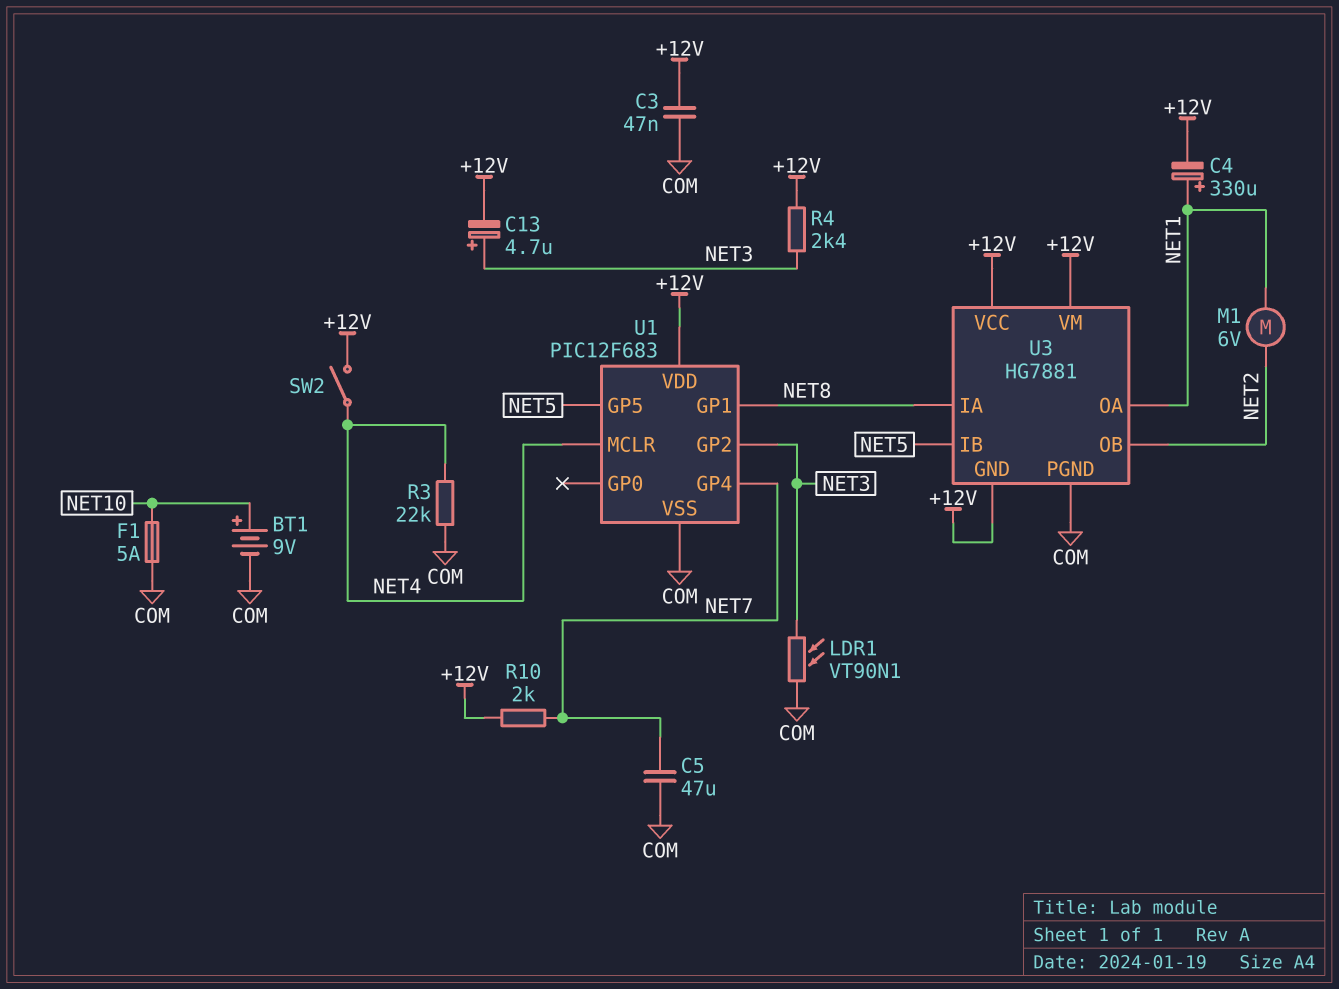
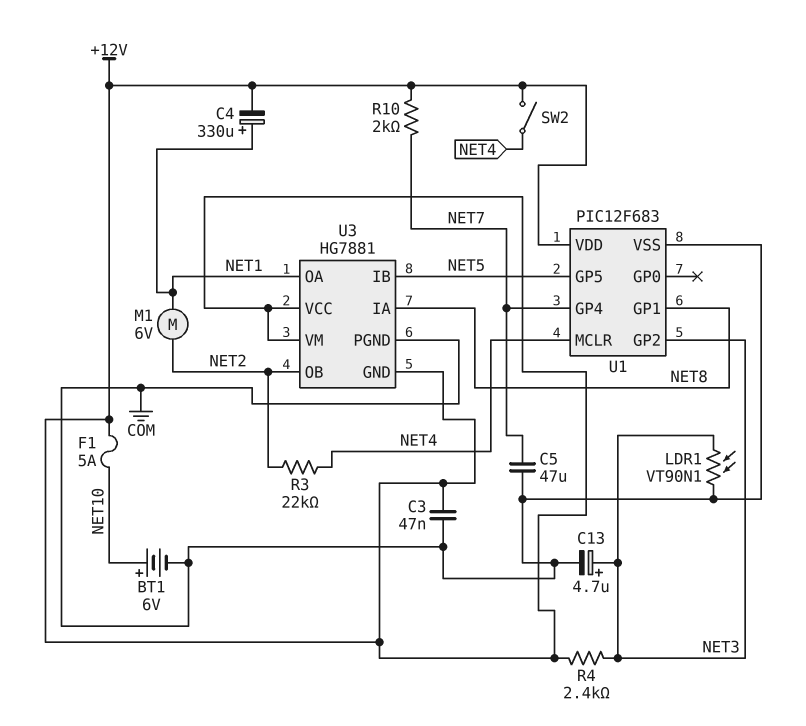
BT1: 9V (plus NET10, minus COM) -> 6V (plus NET10, minus COM)
C13: 4.7uF (plus NET3, minus +12V) -> 4.7uF (plus NET3, minus COM)
F1: 5A (COM, NET10) -> 5A (+12V, NET10)
R3: 22k (COM, NET4) -> 22k (NET2, NET4)

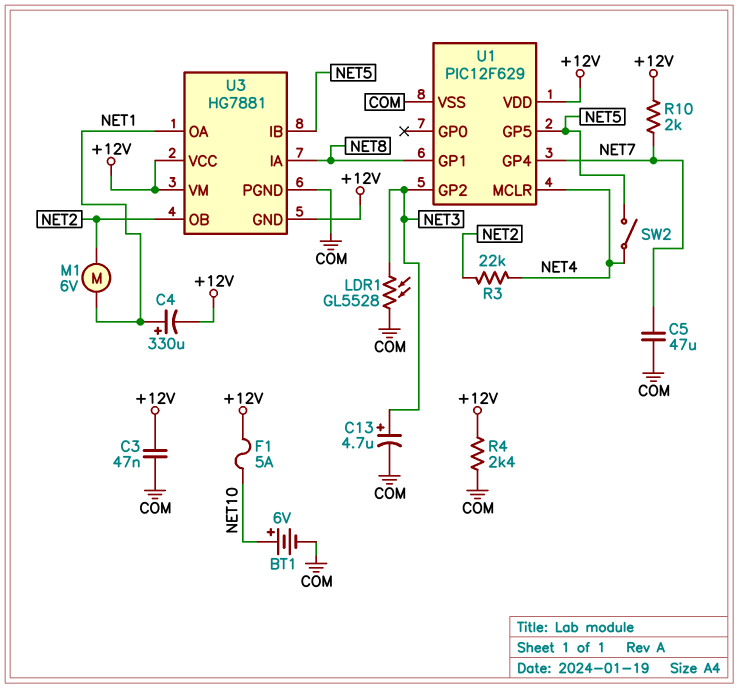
LDR1: VT90N1 (COM, NET3) -> GL5528 (COM, NET3)
R4: 2.4k (+12V, NET3) -> 2.4k (+12V, COM)
SW2: switch (+12V, NET4) -> switch (NET4, NET5)
U1: PIC12F683 -> PIC12F629

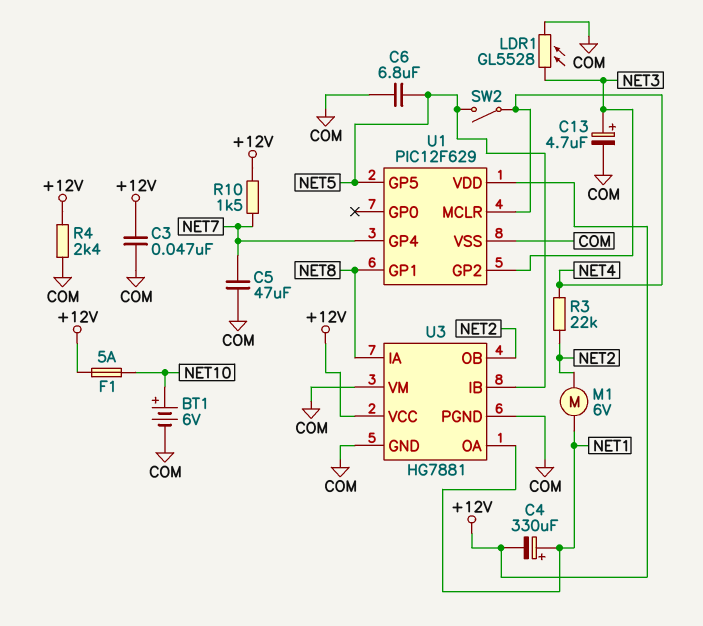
C6: none -> 6.8uF (COM, NET5)
R10: 2k (+12V, NET7) -> 1.5k (+12V, NET7)
U3 pin GND: +12V -> COM
U3 pin VM: +12V -> COM

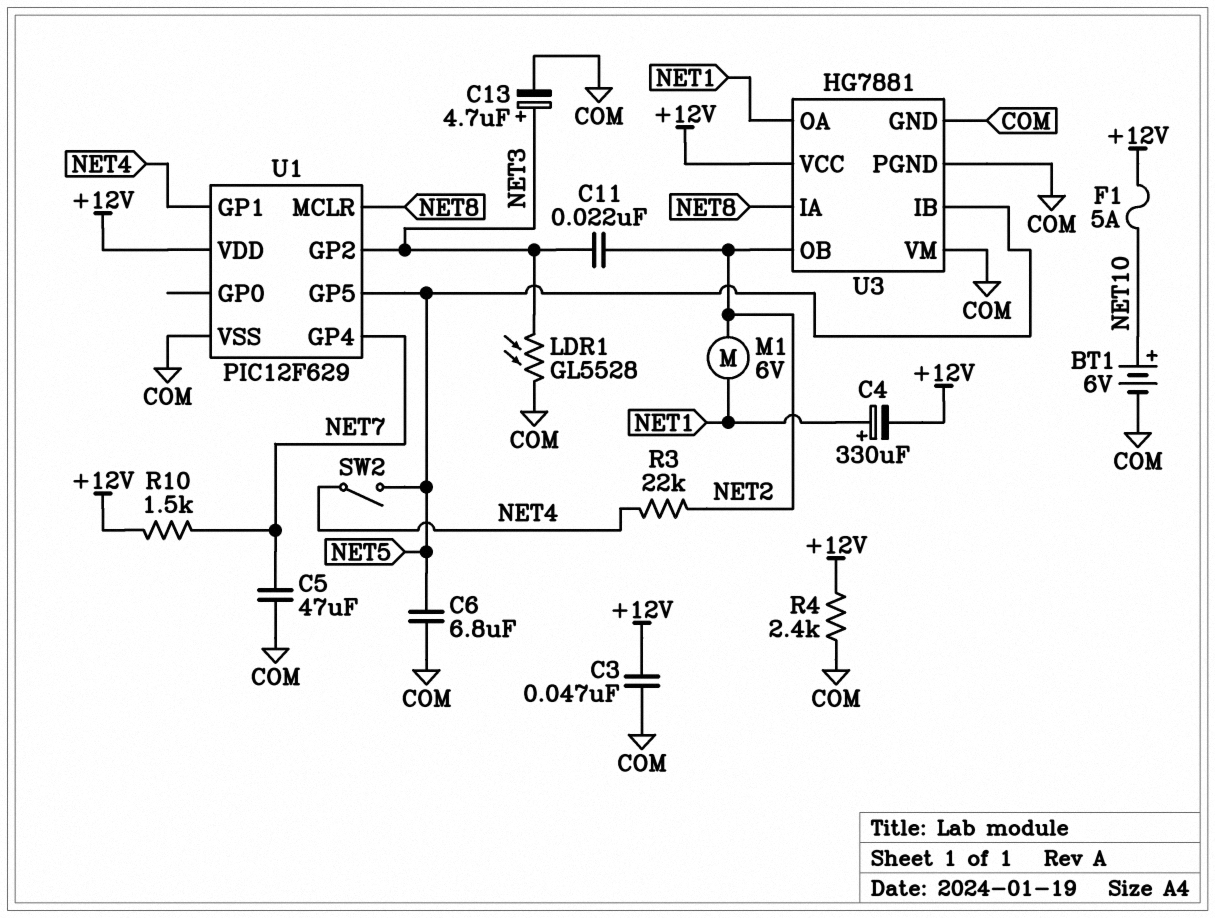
C11: none -> 22nF (NET2, NET3)
U1 pin GP1: NET8 -> NET4
U1 pin MCLR: NET4 -> NET8

